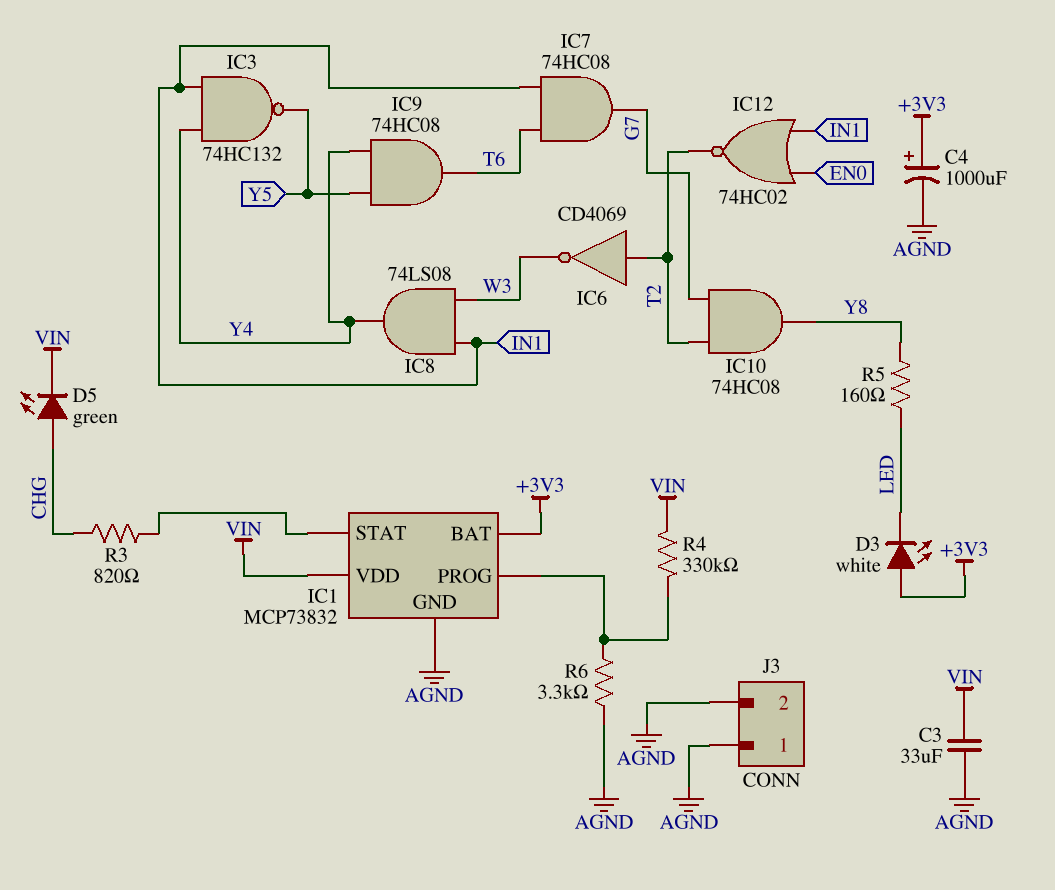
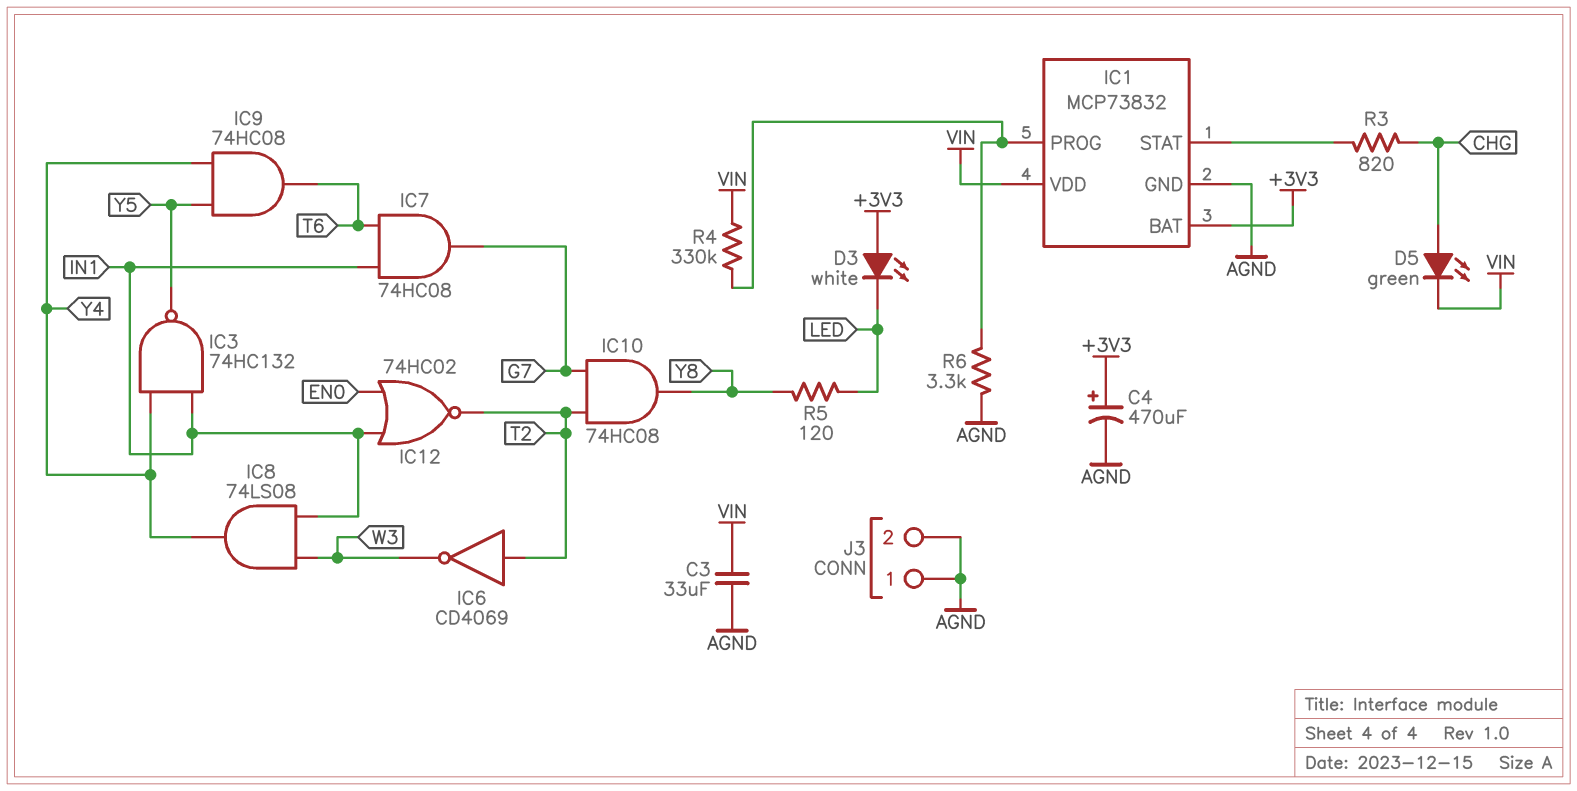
C4: 1000uF (plus +3V3, minus AGND) -> 470uF (plus +3V3, minus AGND)
R5: 160 (LED, Y8) -> 120 (LED, Y8)

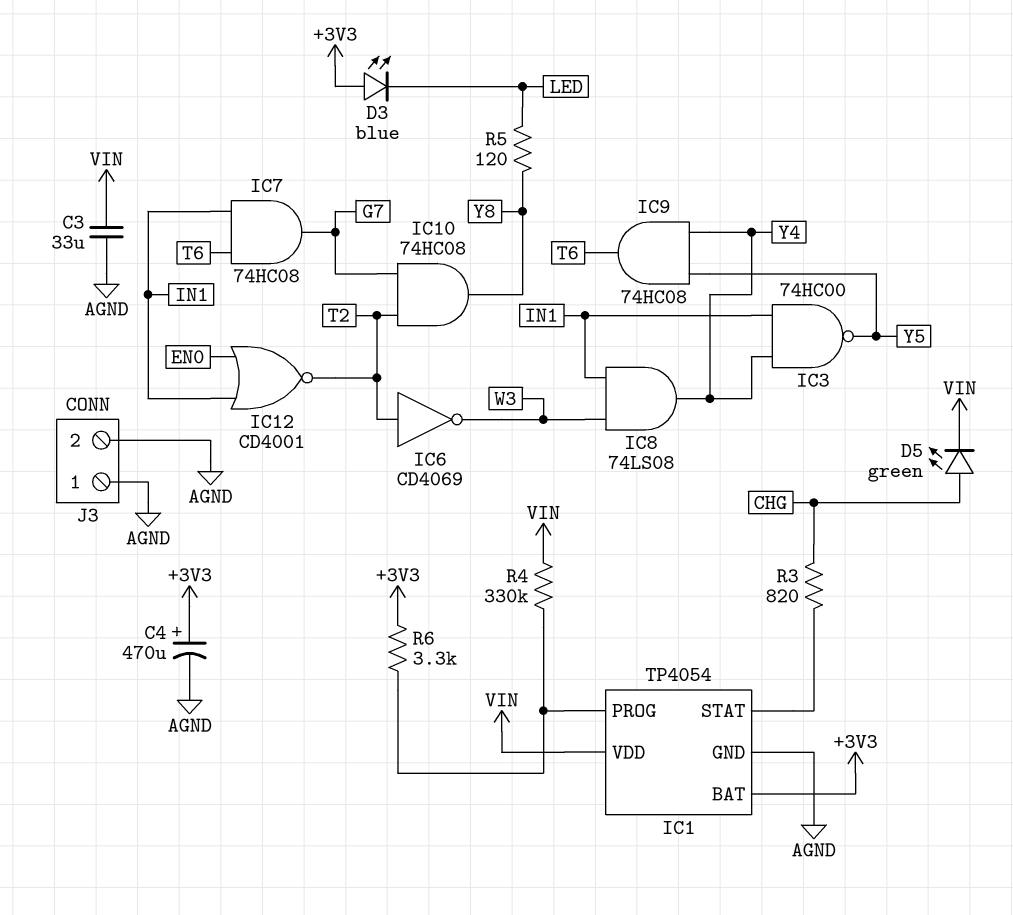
D3: LED white (A +3V3, K LED) -> LED blue (A +3V3, K LED)
IC1: MCP73832 -> TP4054
IC3: NAND 74HC132 (in IN1, in Y4, out Y5) -> NAND 74HC00 (in IN1, in Y4, out Y5)
IC12: NOR 74HC02 (in EN0, in IN1, out T2) -> NOR CD4001 (in EN0, in IN1, out T2)
R6: 3.3k (AGND, IC1/PROG) -> 3.3k (+3V3, IC1/PROG)

